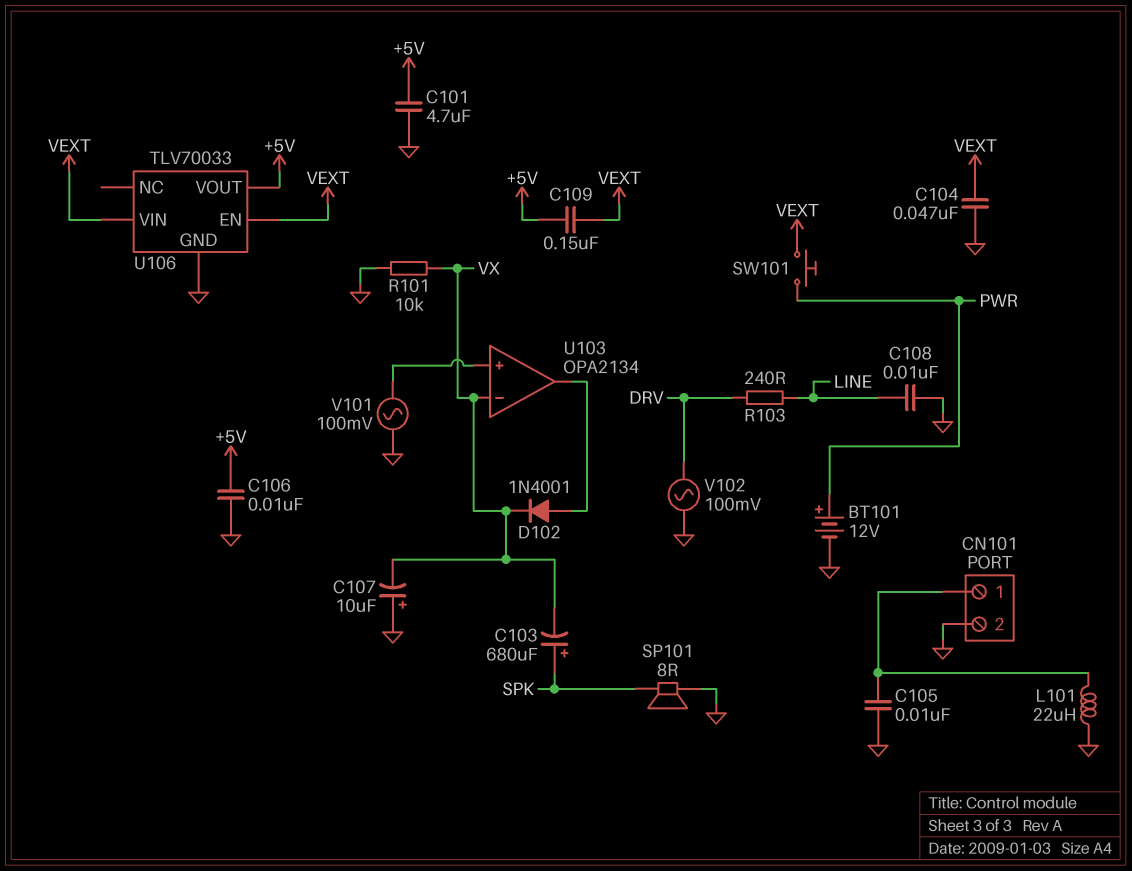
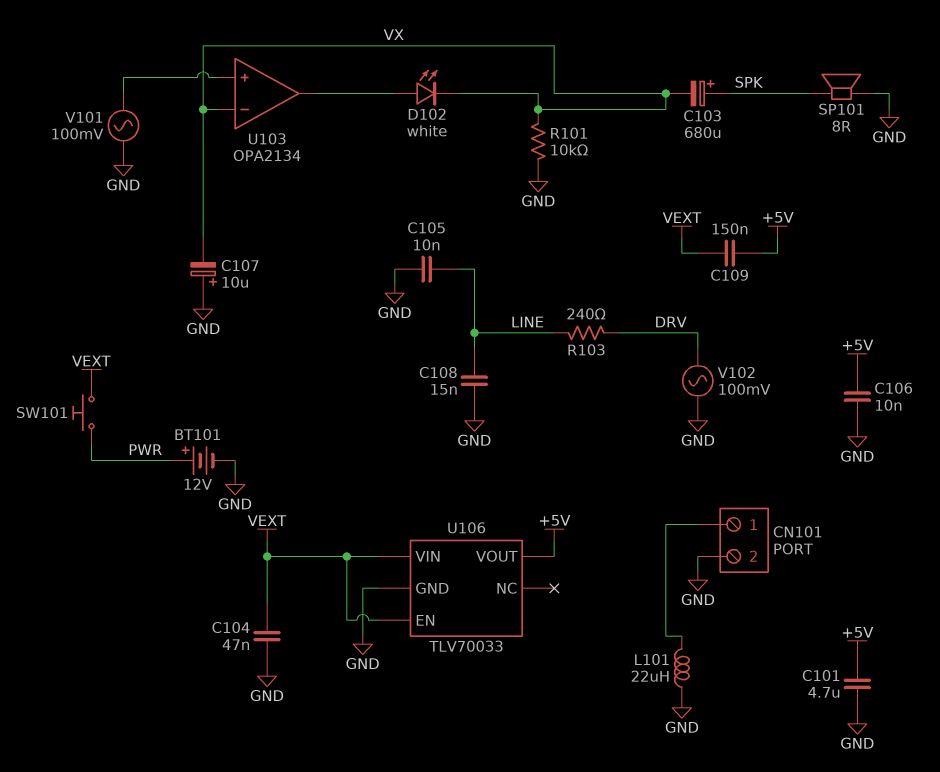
C105: 10nF (CN101/1, GND) -> 10nF (GND, LINE)
C108: 10nF (GND, LINE) -> 15nF (GND, LINE)
D102: diode 1N4001 (A U103/out, K VX) -> LED white (A U103/out, K VX)

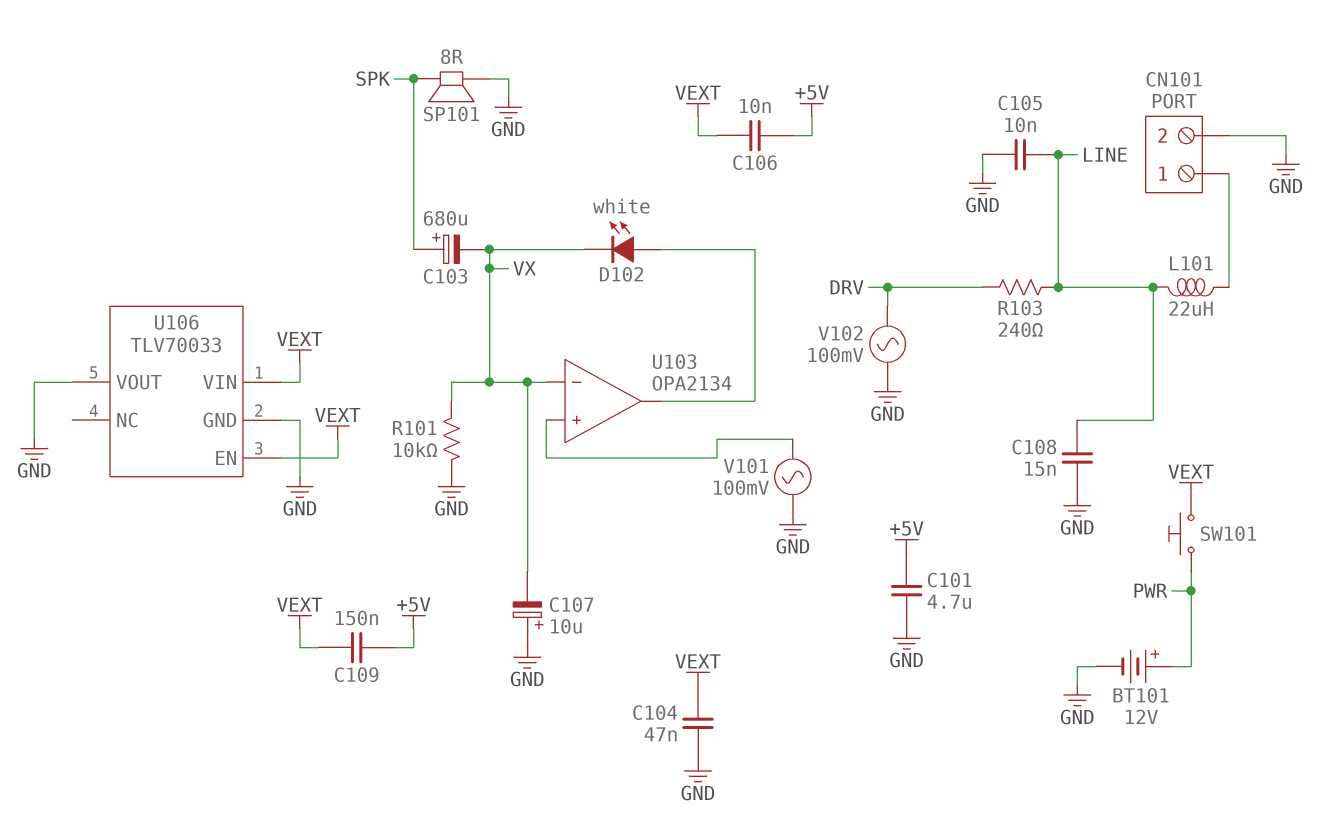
C106: 10nF (+5V, GND) -> 10nF (+5V, VEXT)
L101: 22uH (CN101/1, GND) -> 22uH (CN101/1, LINE)
U106 pin VOUT: +5V -> GND

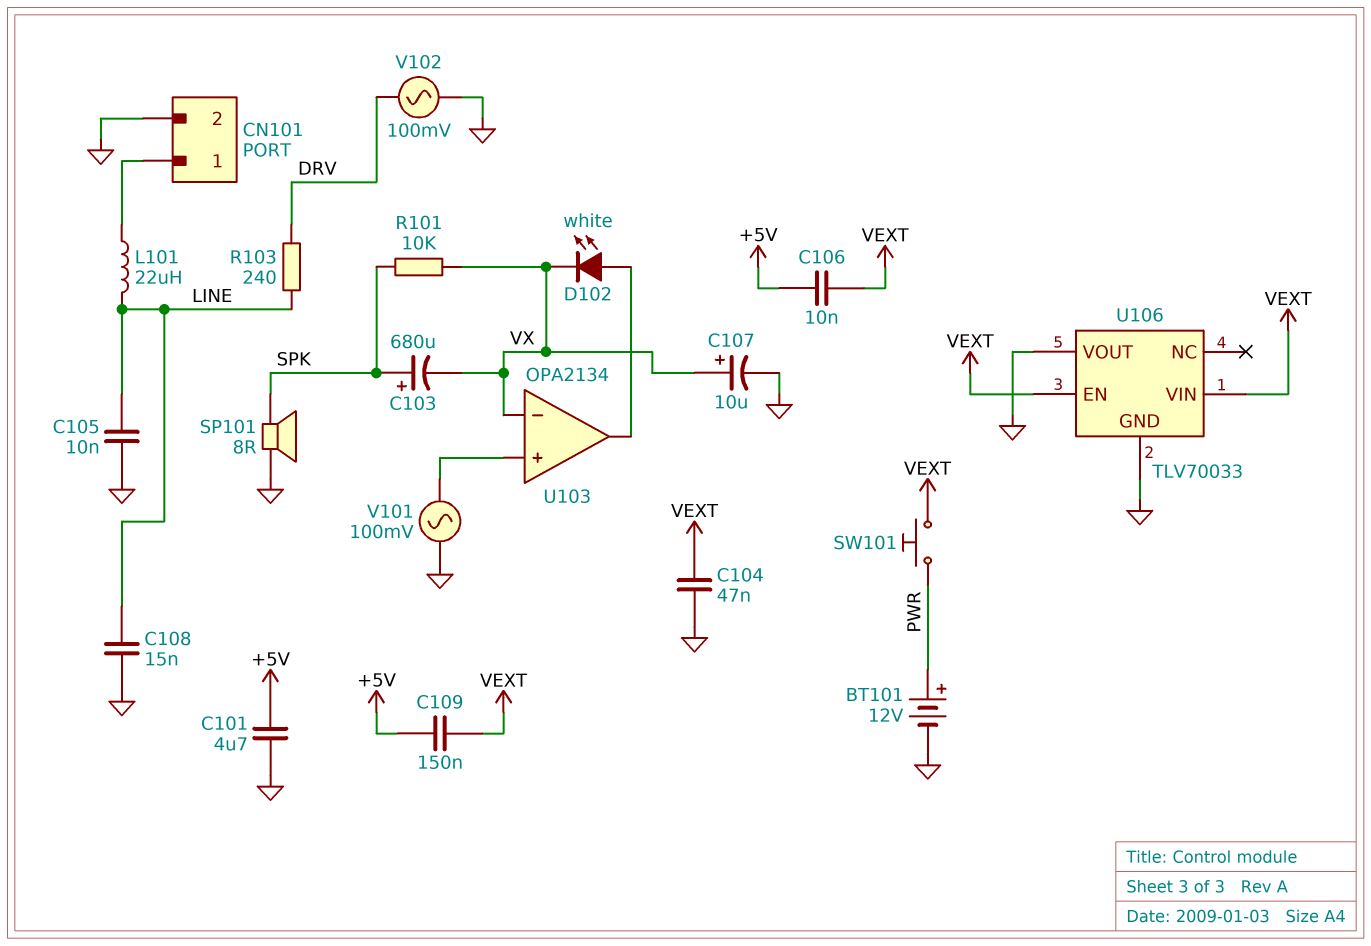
C107: 10uF (plus GND, minus VX) -> 10uF (plus VX, minus GND)
R101: 10k (GND, VX) -> 10k (SPK, VX)

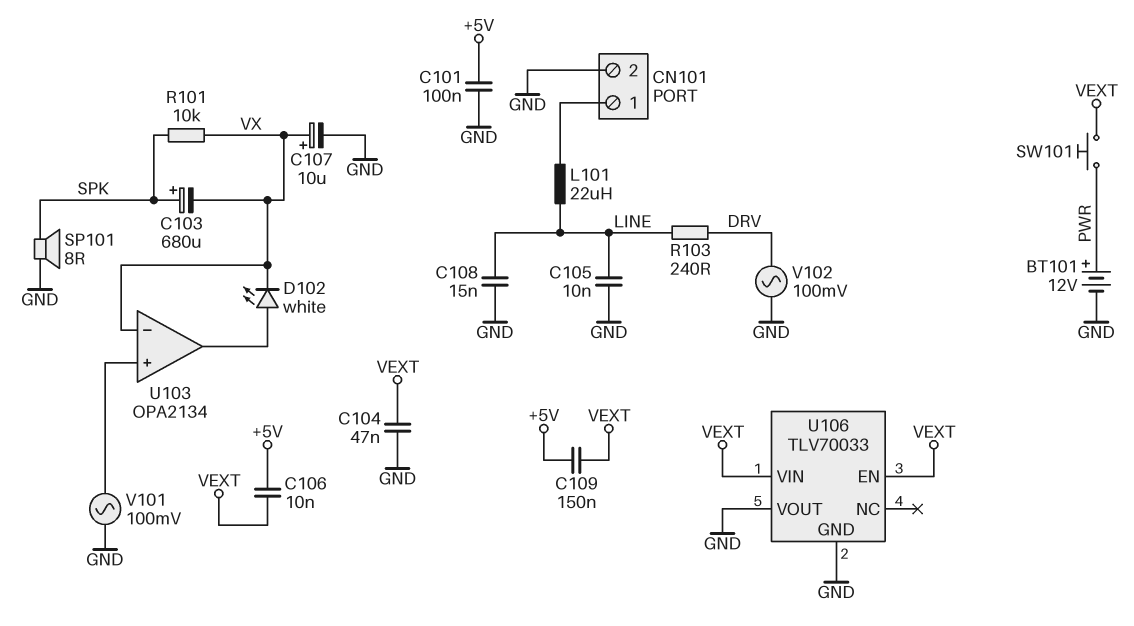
C101: 4.7uF (+5V, GND) -> 100nF (+5V, GND)

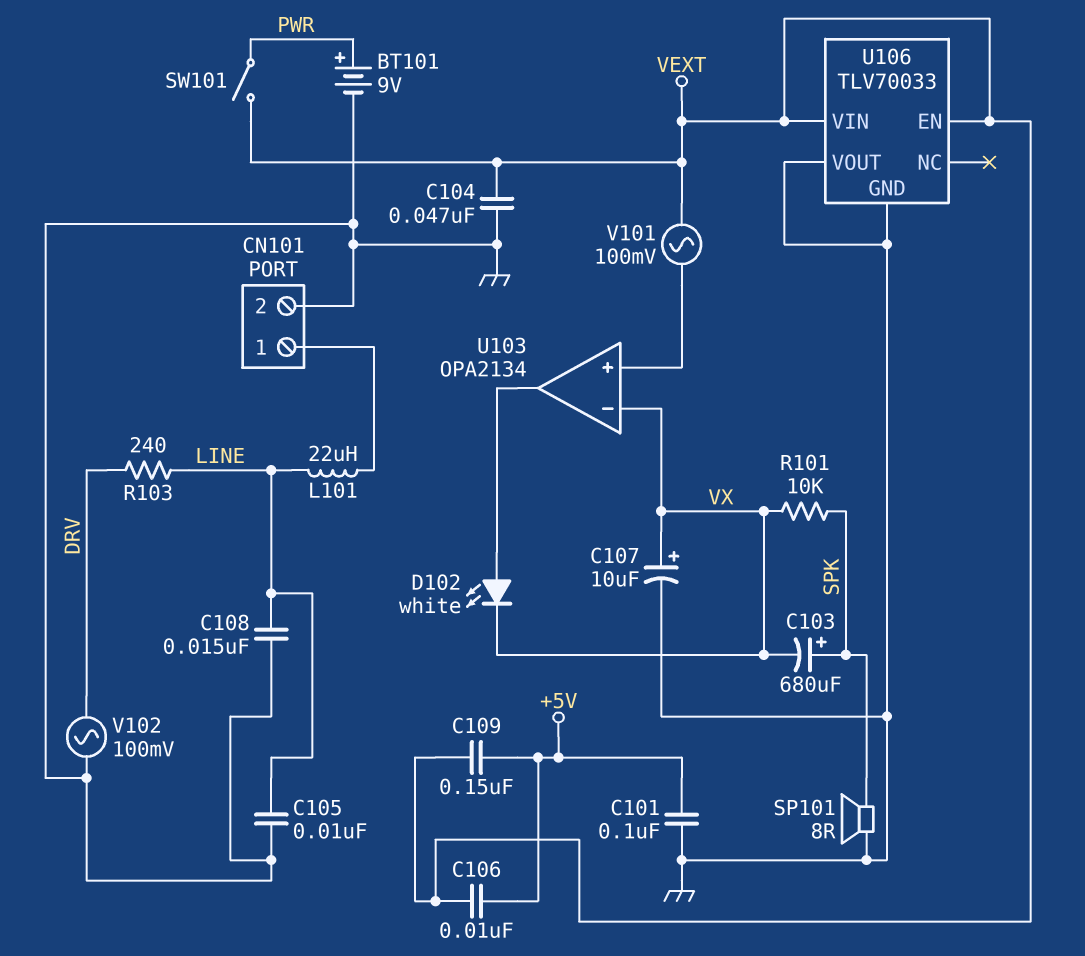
BT101: 12V (plus PWR, minus GND) -> 9V (plus PWR, minus GND)
SW101: button (PWR, VEXT) -> switch (PWR, VEXT)
V101: AC 100mV (GND, U103/in+) -> AC 100mV (U103/in+, VEXT)

